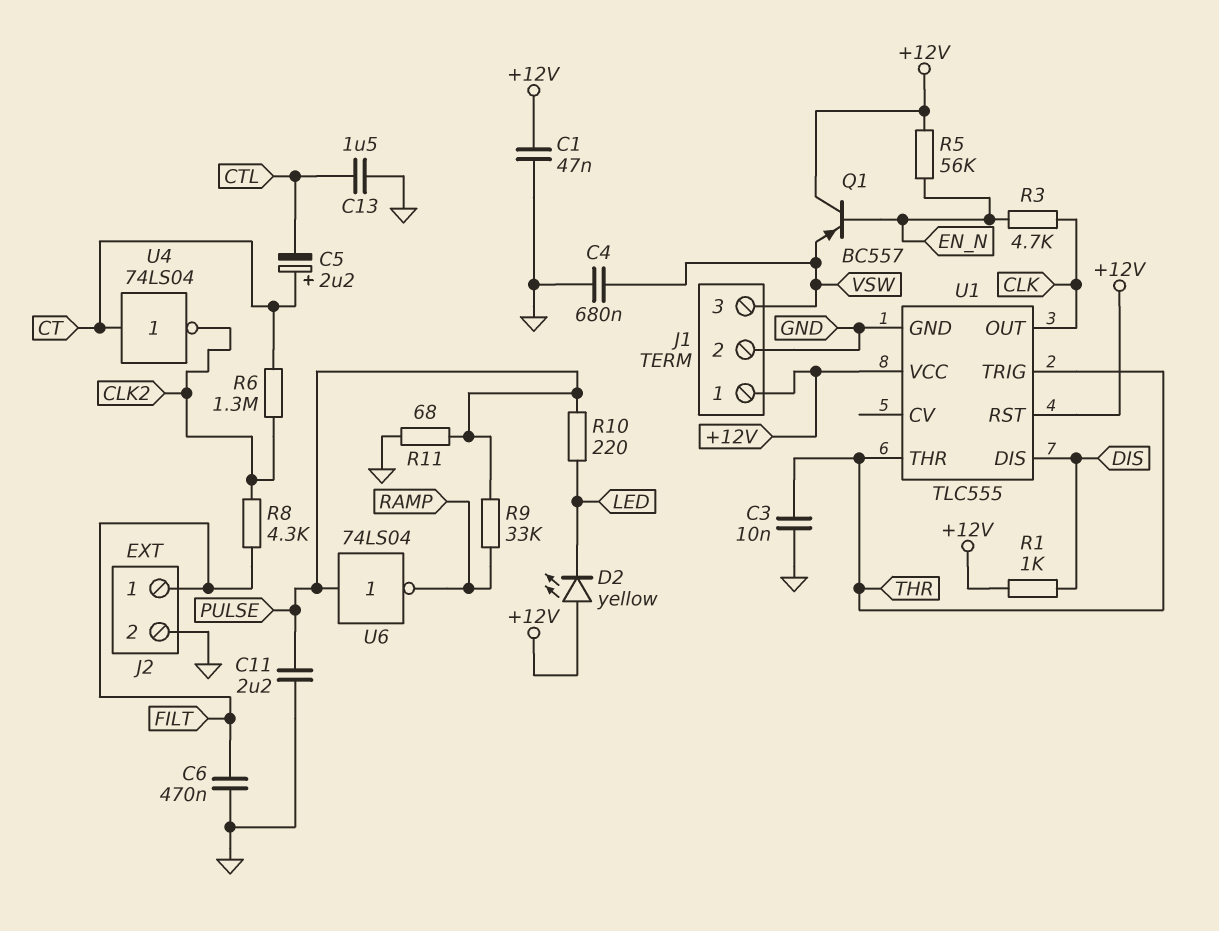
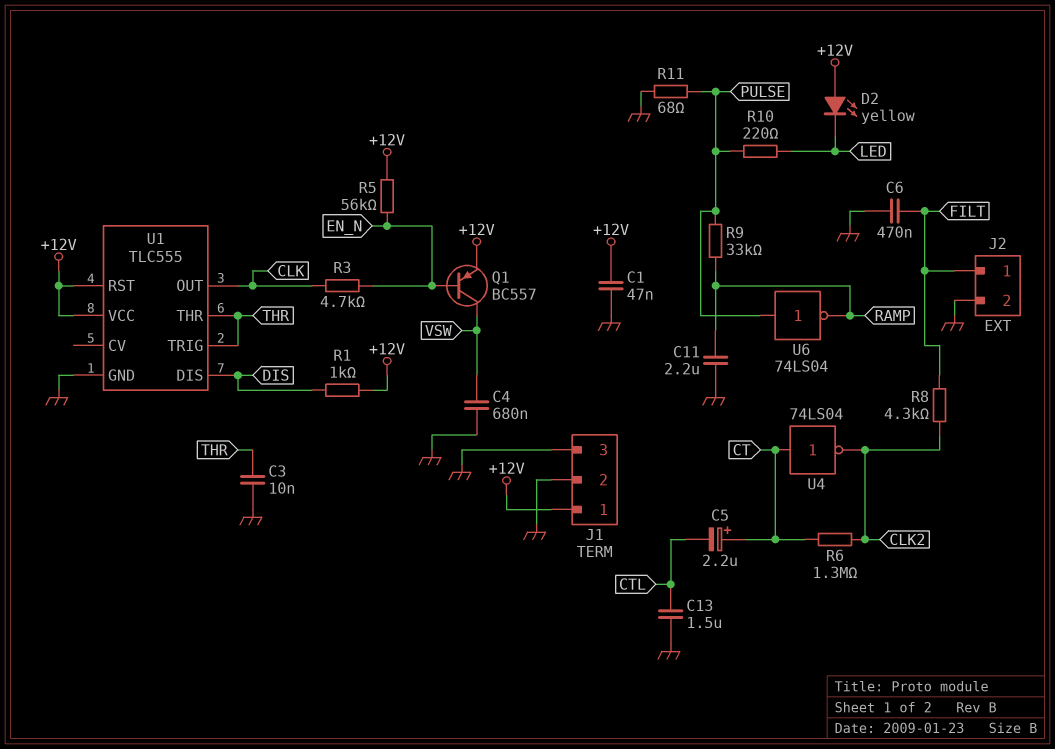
C11: 2.2uF (GND, PULSE) -> 2.2uF (GND, RAMP)
J1 pin 3: VSW -> GND
Q1: PNP BC557 (B EN_N, C +12V, E VSW) -> PNP BC557 (B EN_N, C VSW, E +12V)

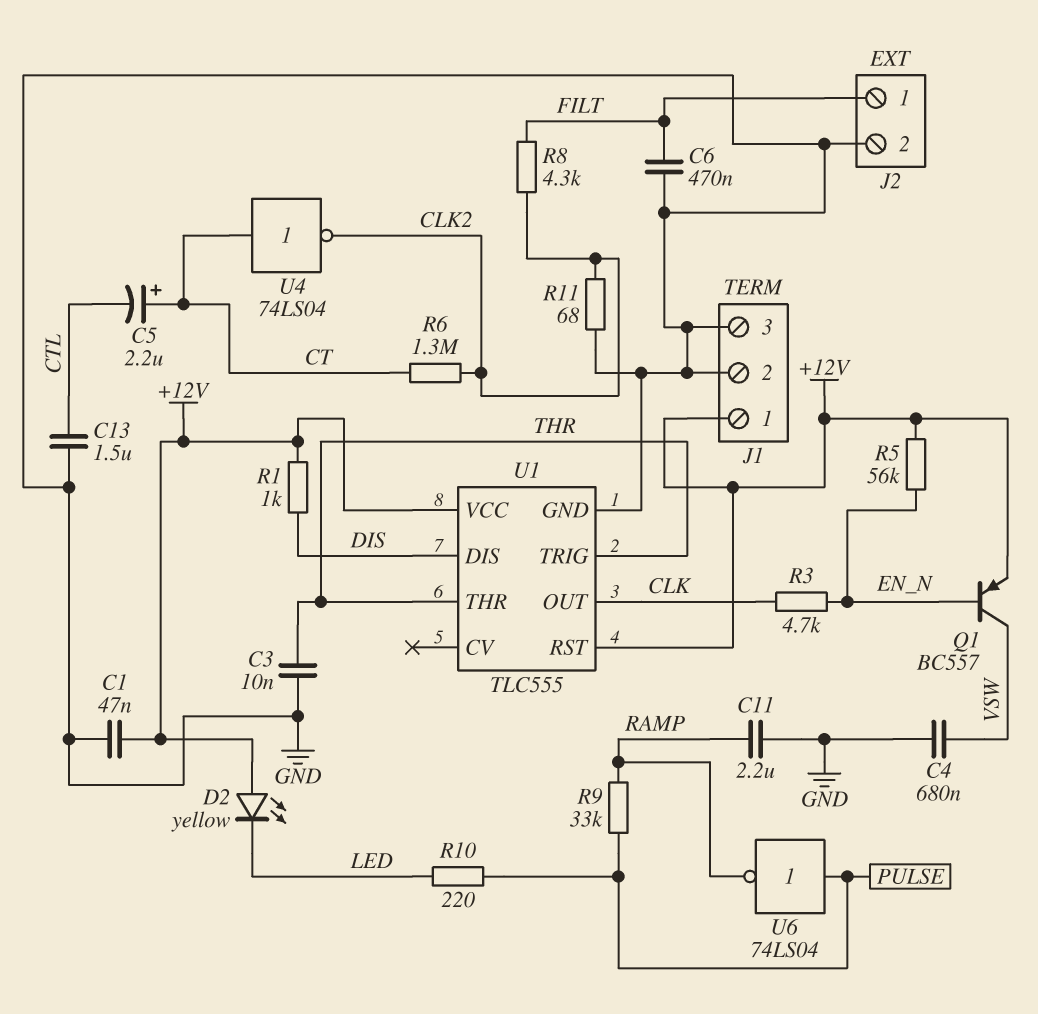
R11: 68 (GND, PULSE) -> 68 (CLK2, GND)

